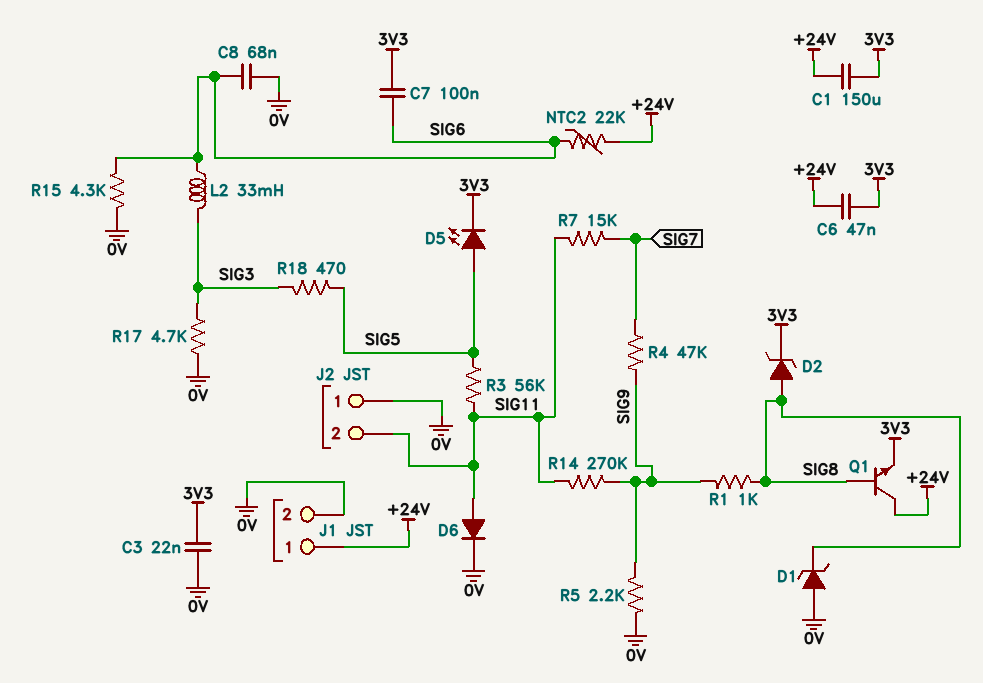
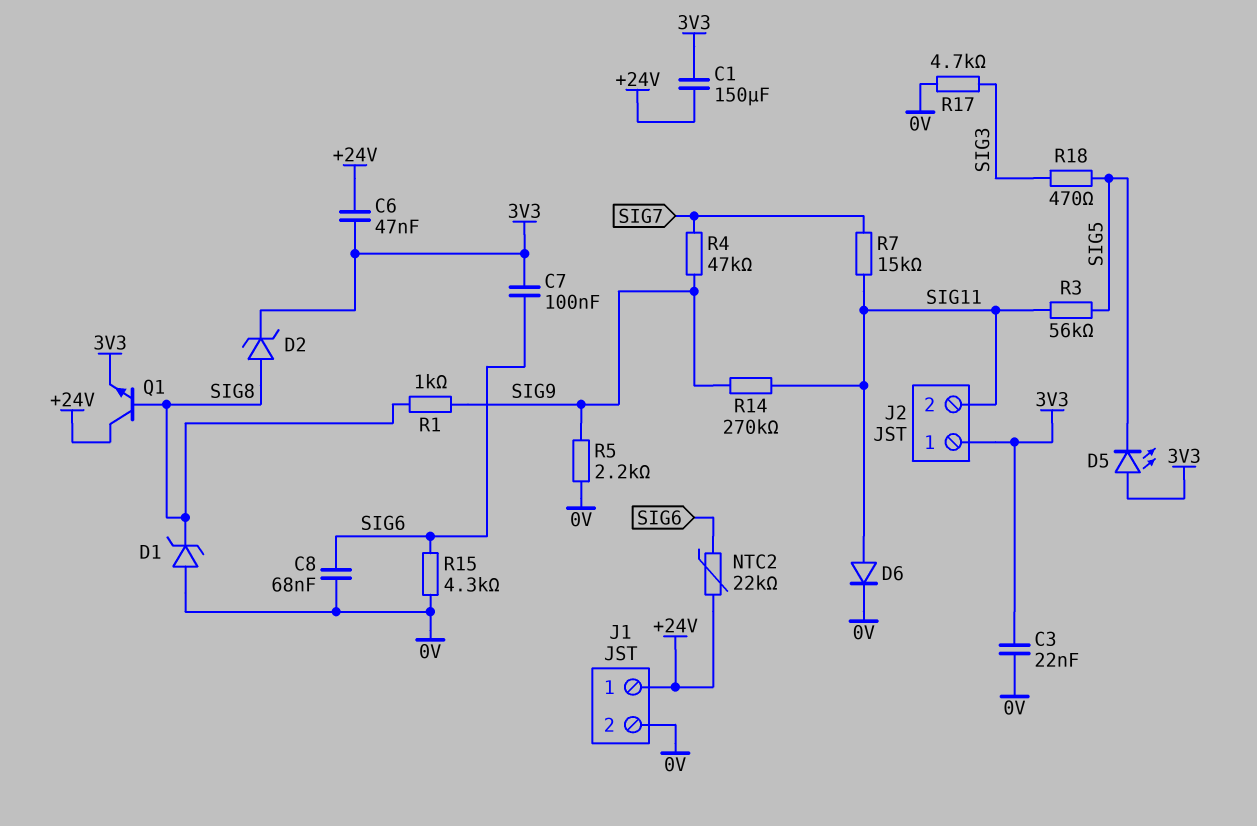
D5: LED (A SIG5, K 3V3) -> LED (A 3V3, K SIG5)
J2 pin 1: 0V -> 3V3
L2: 33mH (SIG3, SIG6) -> none

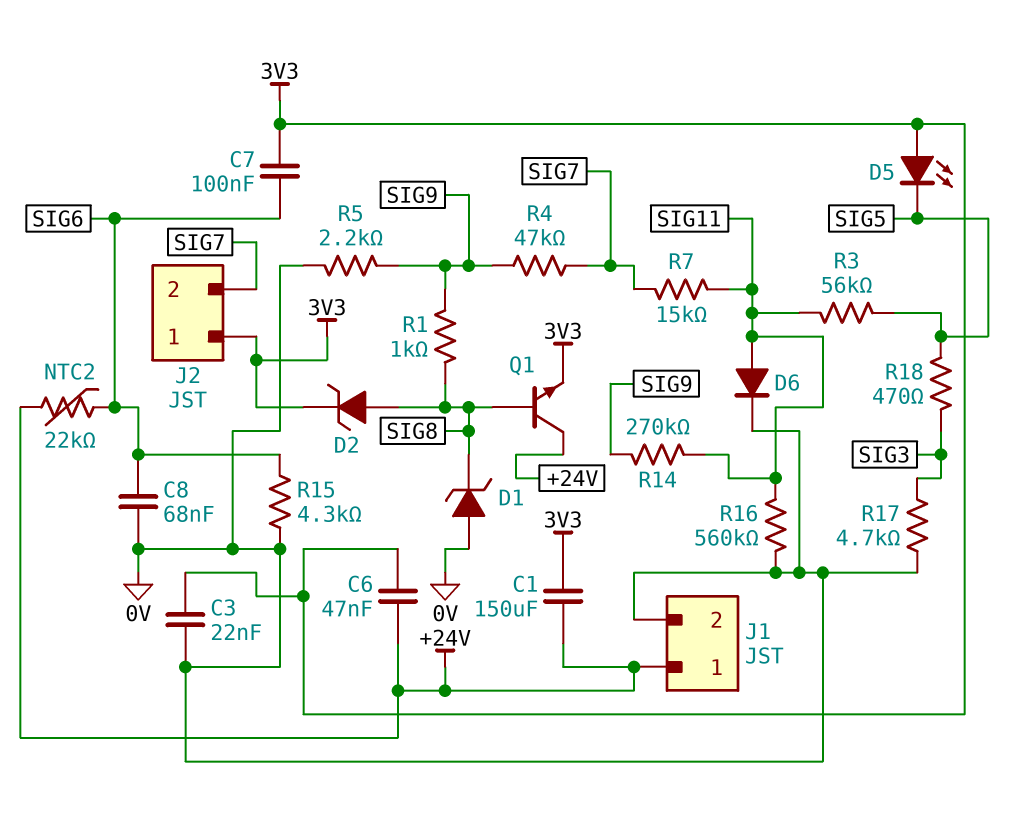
J2 pin 2: SIG11 -> SIG7
R16: none -> 560k (0V, SIG11)

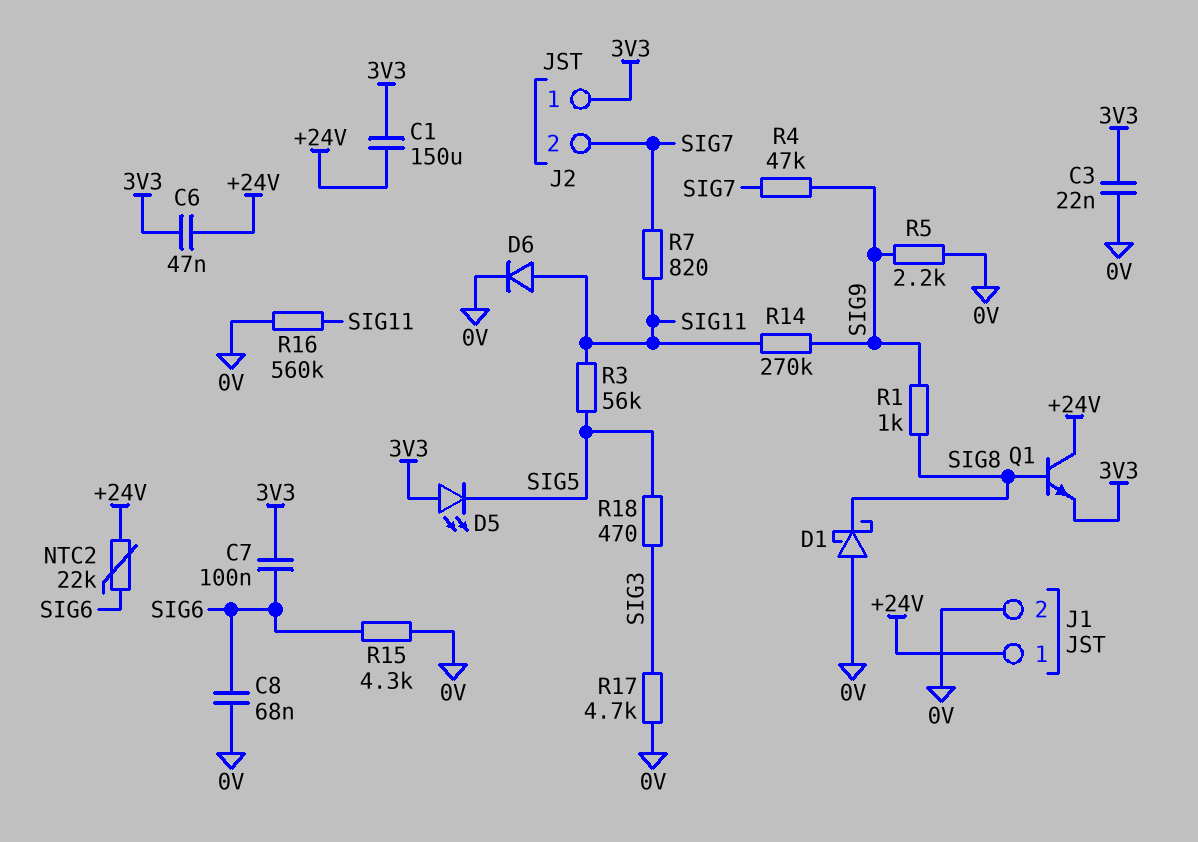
D1: zener (A 0V, K SIG8) -> schottky (A 0V, K SIG8)
D2: zener (A SIG8, K 3V3) -> none
R7: 15k (SIG7, SIG11) -> 820 (SIG7, SIG11)

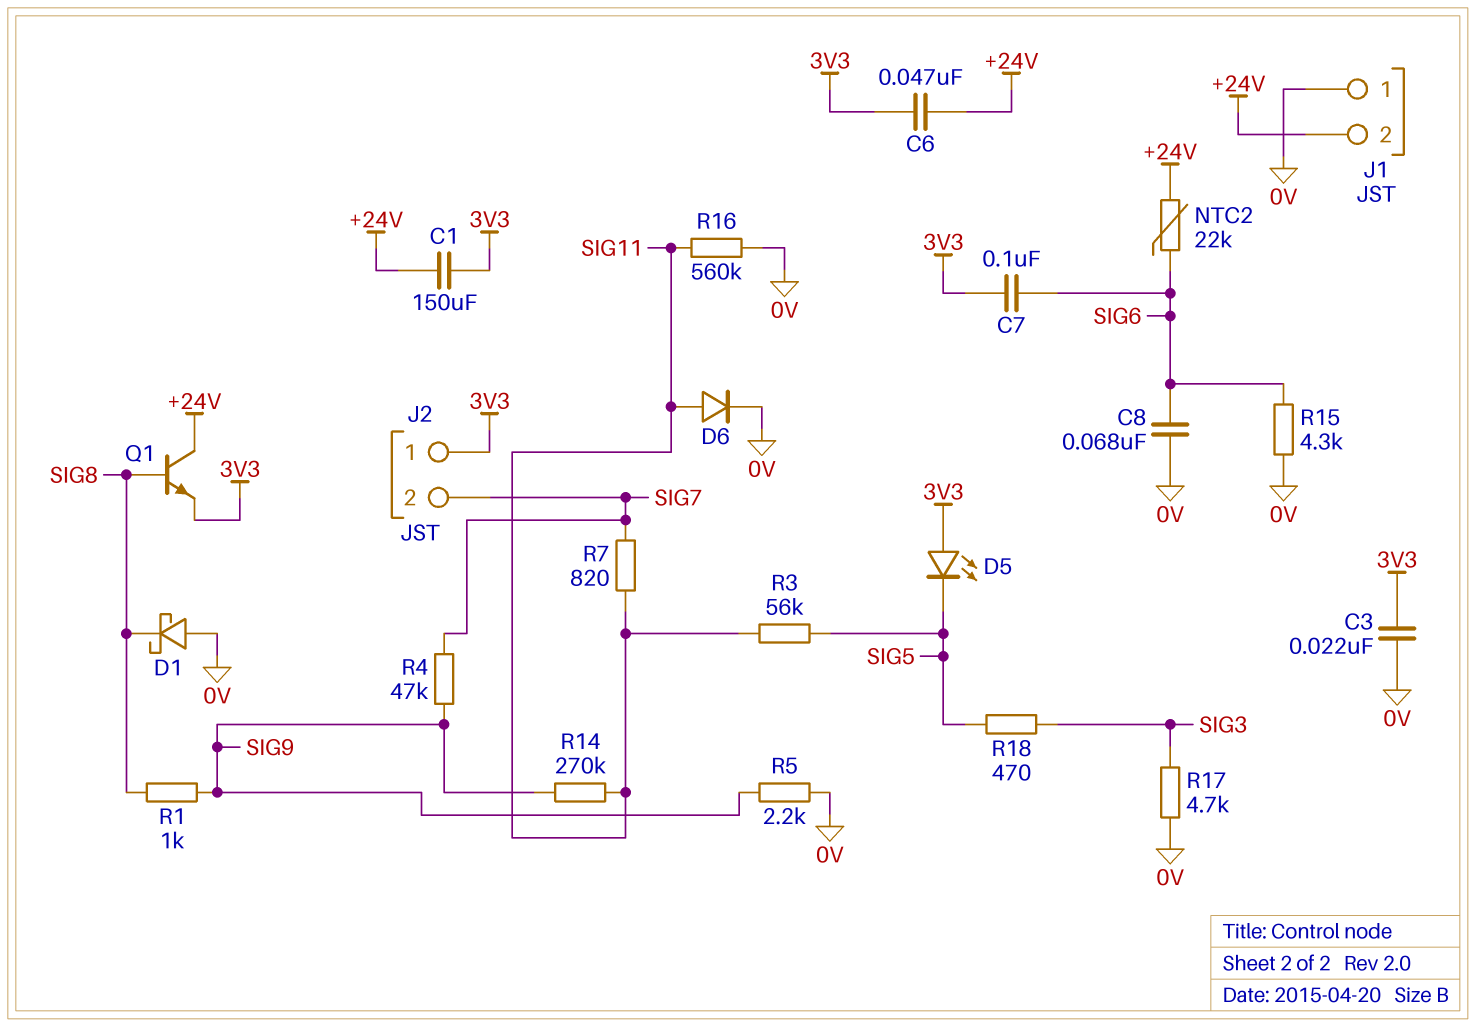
J1 pin 1: +24V -> 0V
J1 pin 2: 0V -> +24V

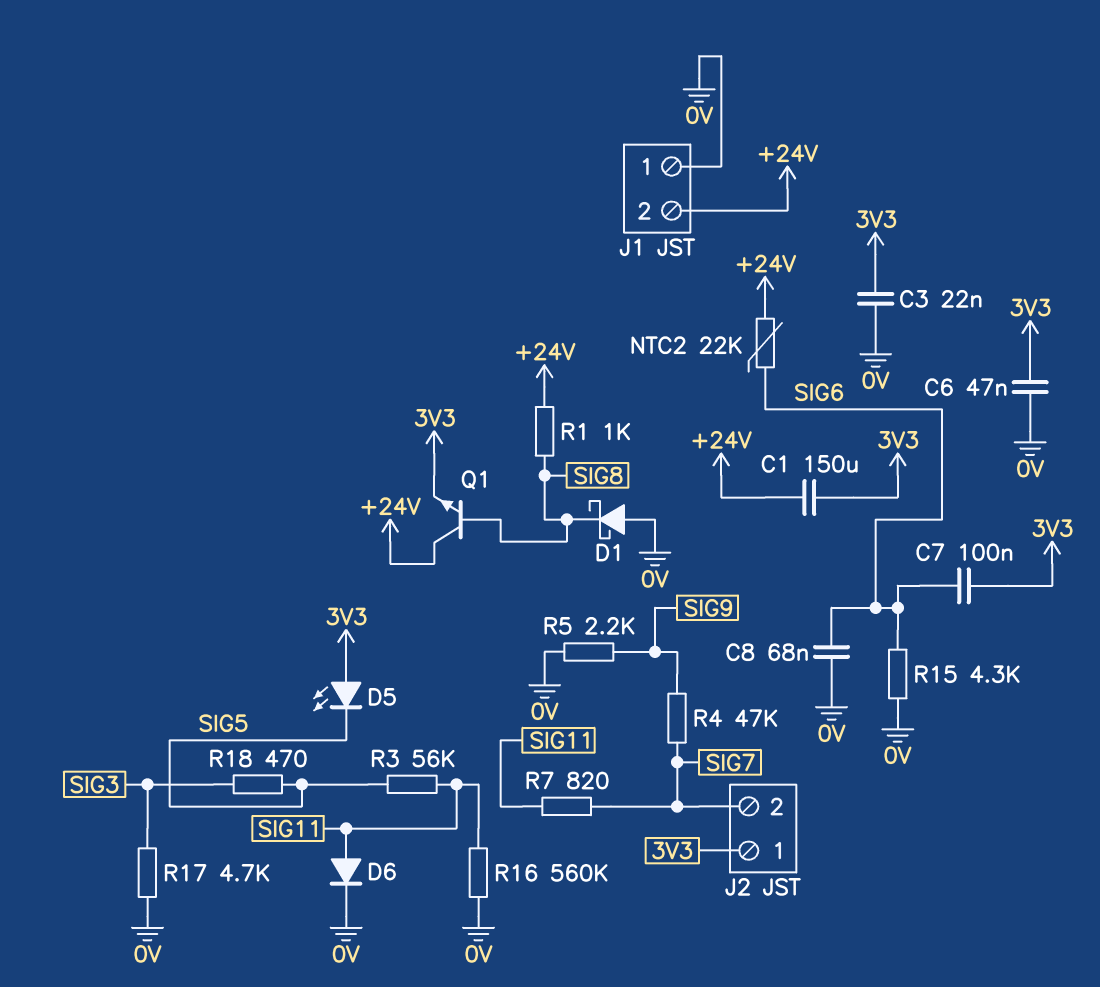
C6: 47nF (+24V, 3V3) -> 47nF (0V, 3V3)
R1: 1k (SIG8, SIG9) -> 1k (+24V, SIG8)
R14: 270k (SIG9, SIG11) -> none

